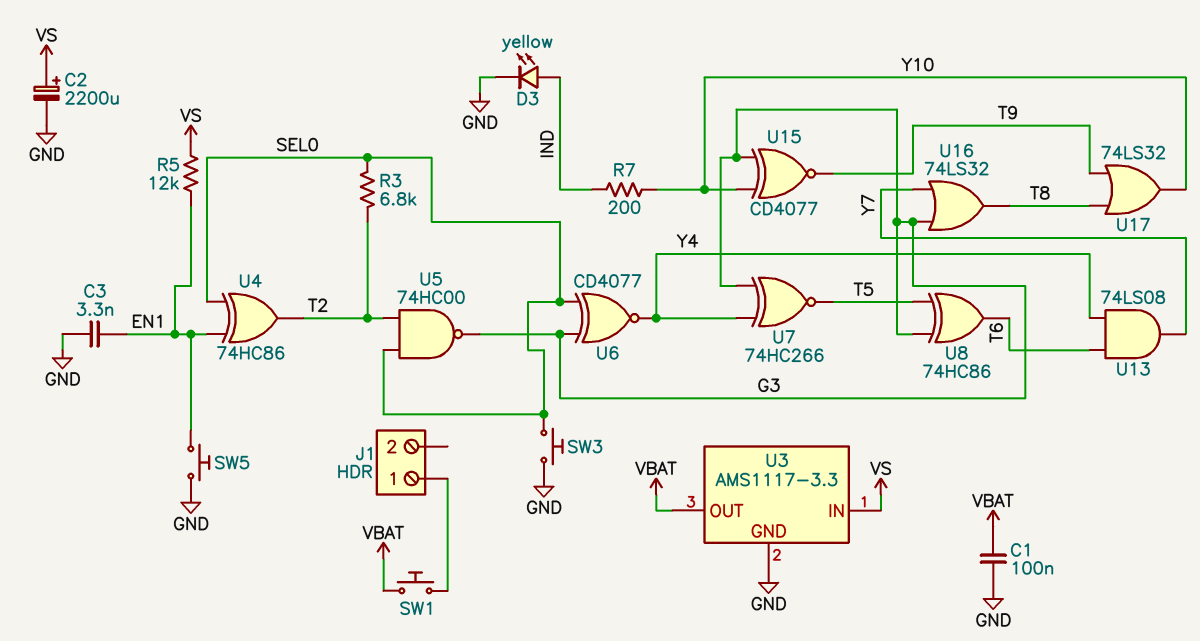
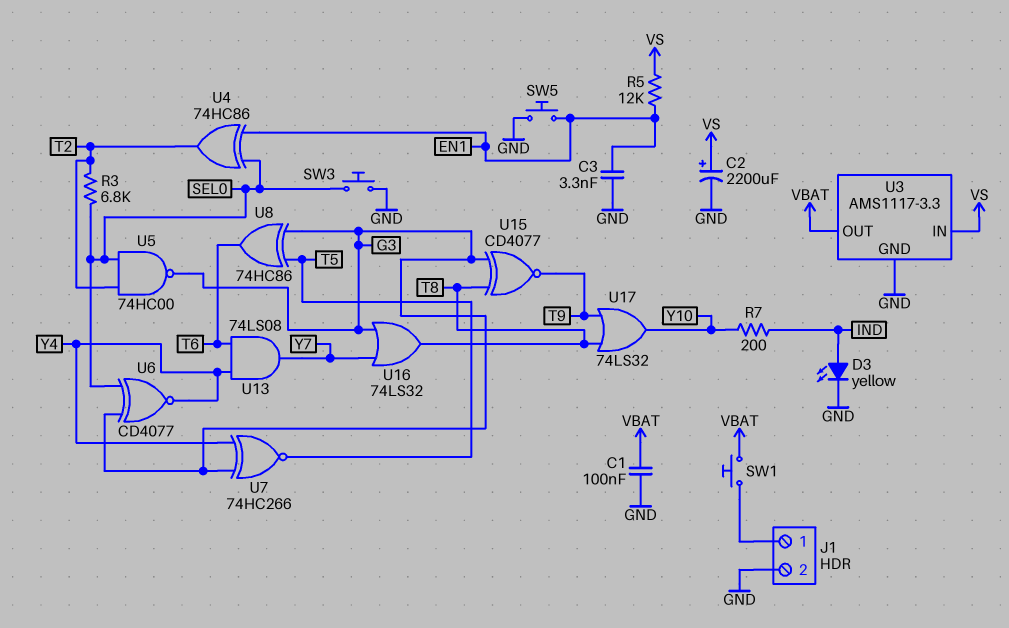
J1 pin 2: none -> GND
U15: XNOR CD4077 (in G3, in Y10, out T9) -> XNOR CD4077 (in G3, in T8, out T9)

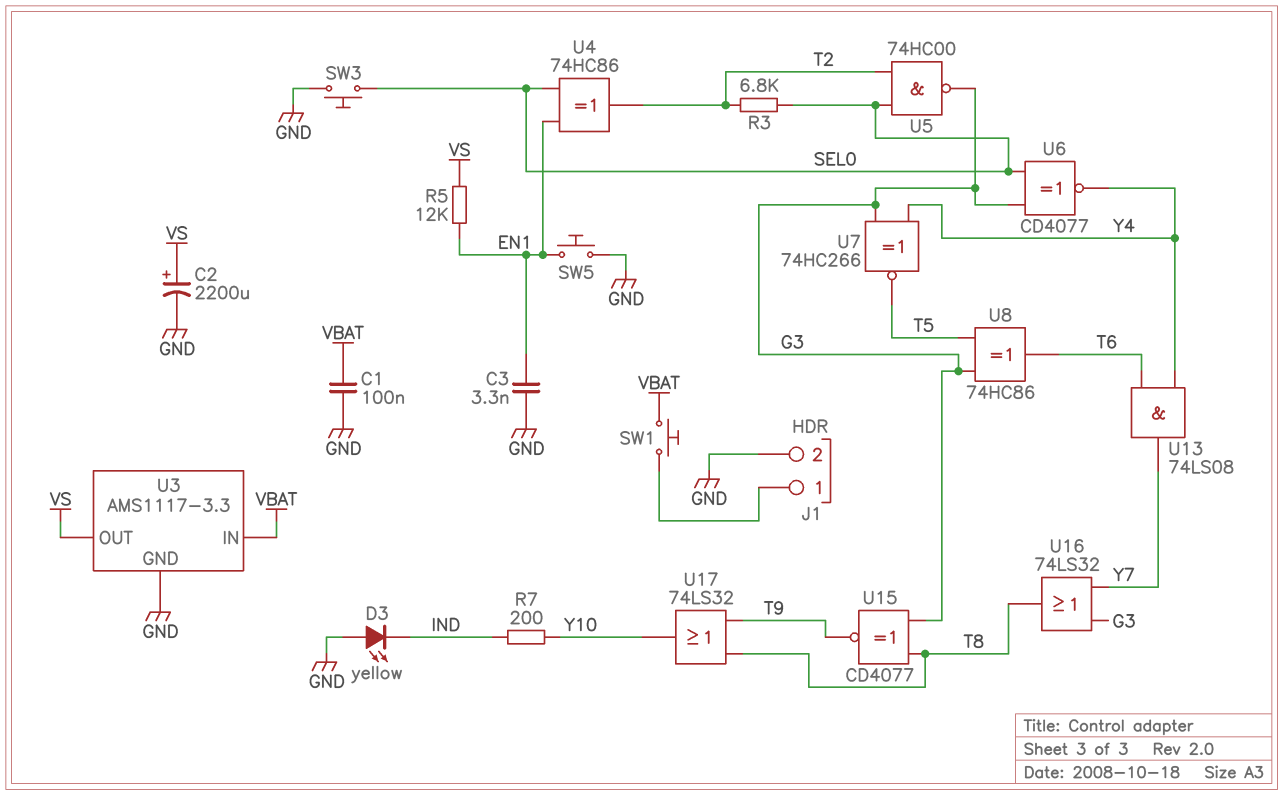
D3: LED yellow (A IND, K GND) -> LED yellow (A GND, K IND)
U3 pin IN: VS -> VBAT
U3 pin OUT: VBAT -> VS

